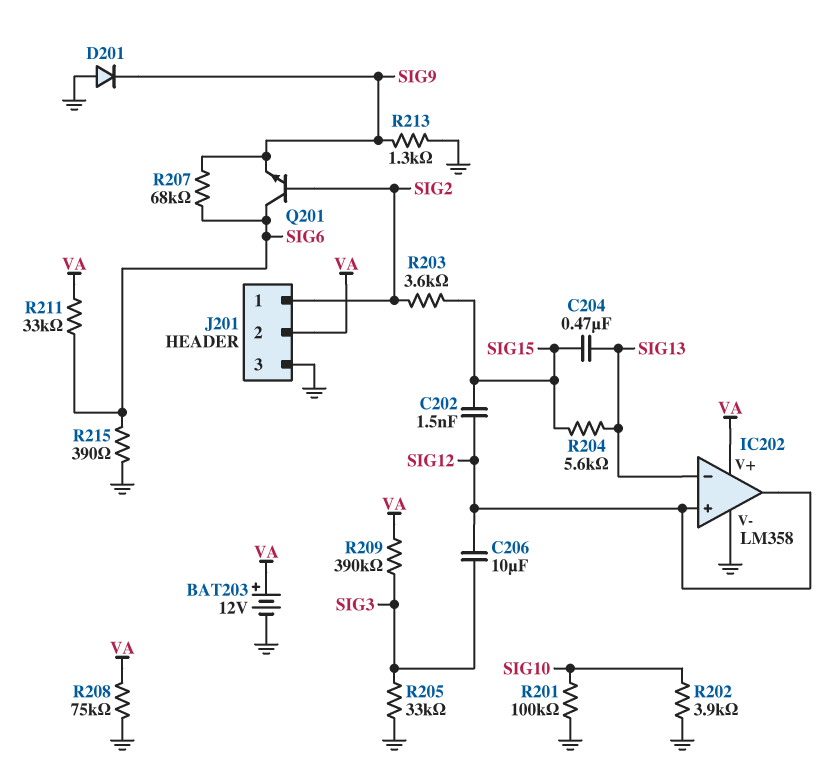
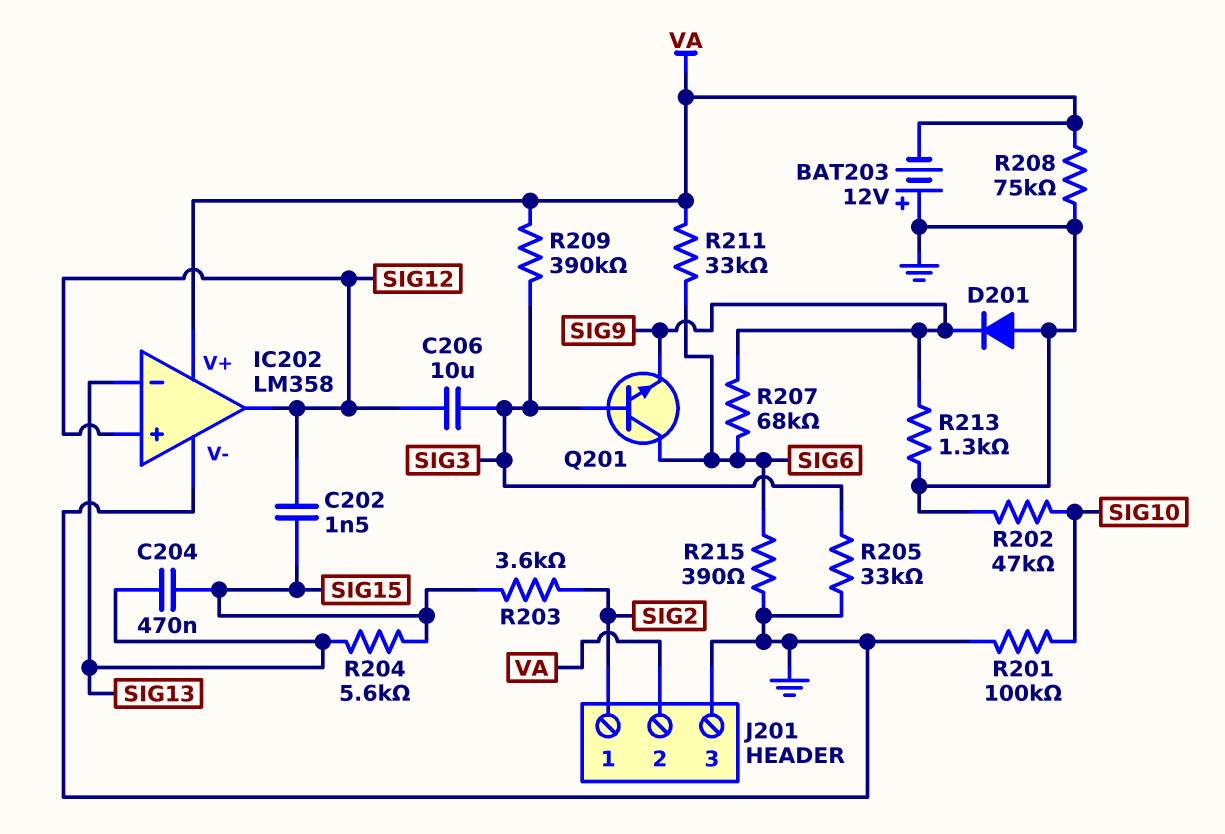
BAT203: 12V (plus VA, minus GND) -> 12V (plus GND, minus VA)
Q201: NPN (B SIG2, C SIG6, E SIG9) -> NPN (B SIG3, C SIG6, E SIG9)
R202: 3.9k (GND, SIG10) -> 47k (GND, SIG10)

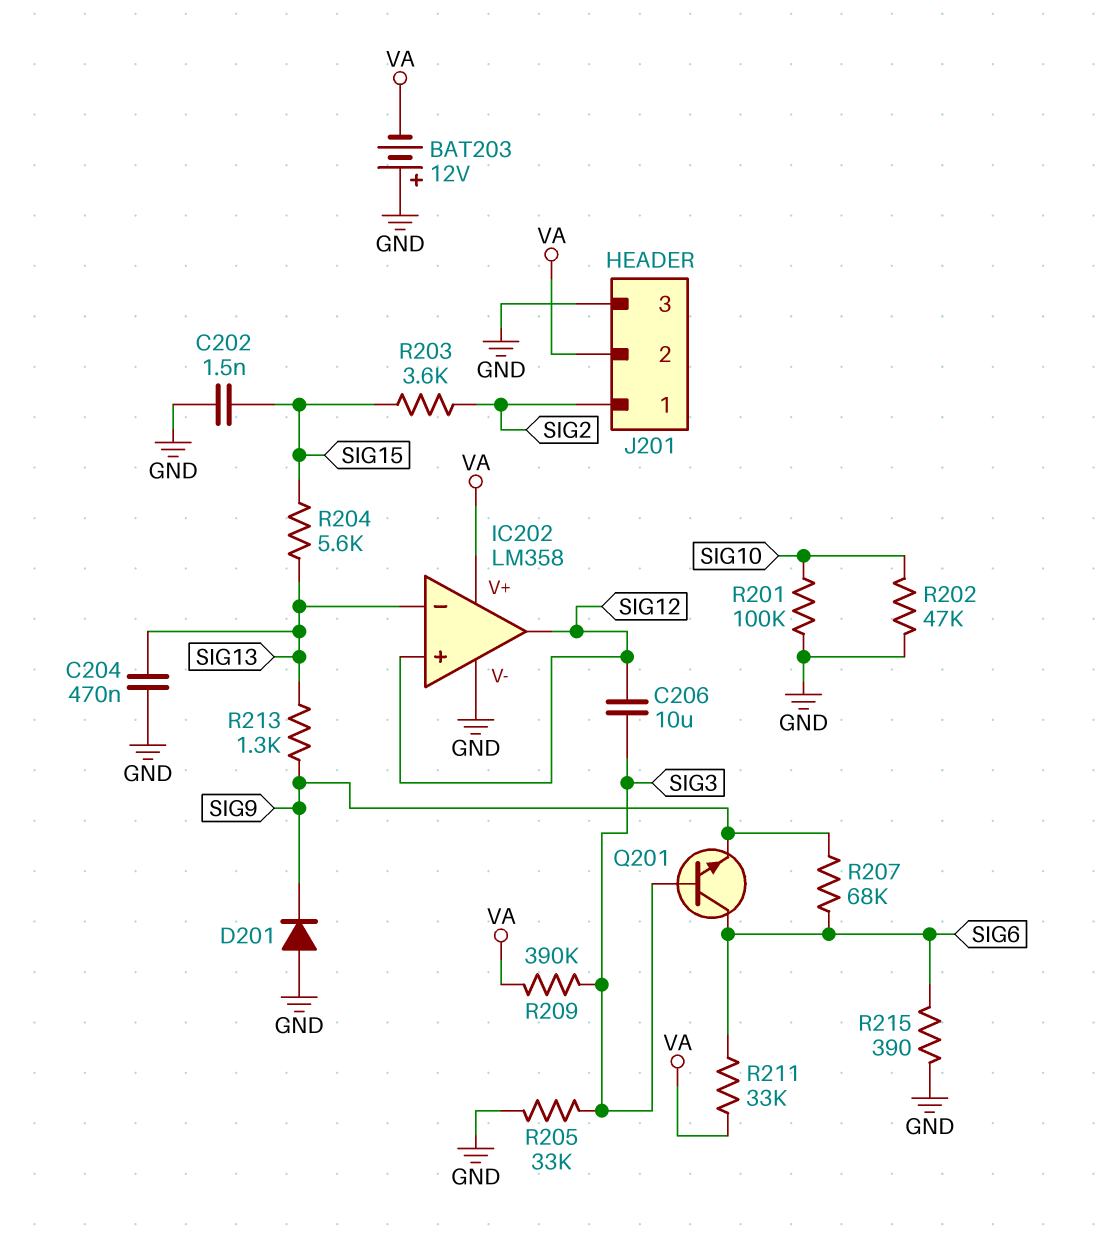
C202: 1.5nF (SIG12, SIG15) -> 1.5nF (GND, SIG15)
C204: 470nF (SIG13, SIG15) -> 470nF (GND, SIG13)
R208: 75k (GND, VA) -> none
R213: 1.3k (GND, SIG9) -> 1.3k (SIG9, SIG13)

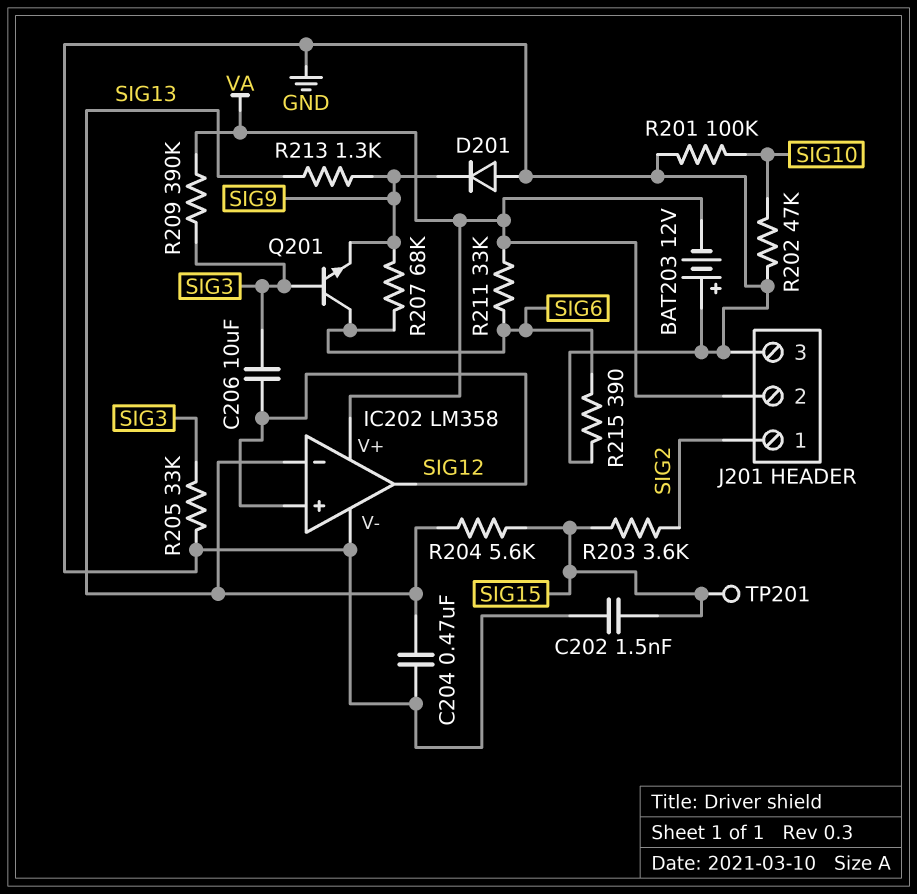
TP201: none -> test point (SIG15)

